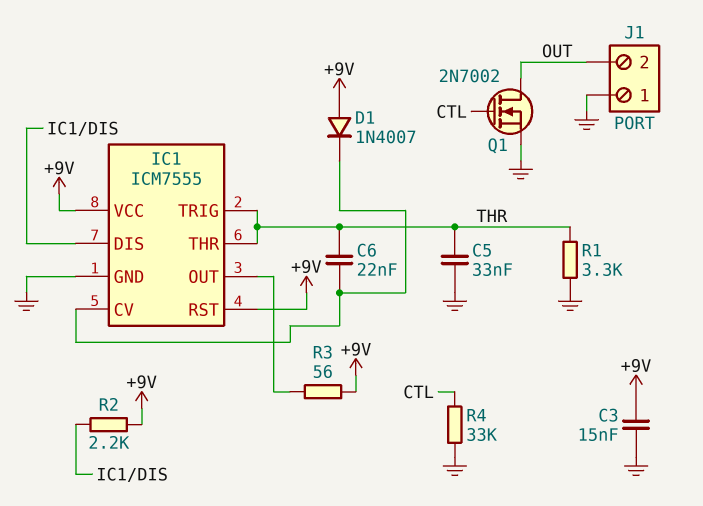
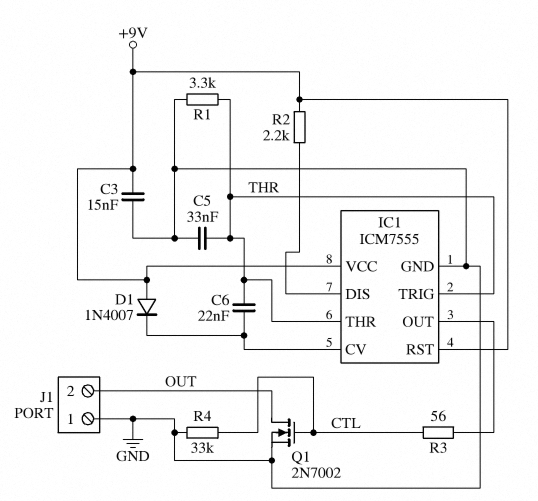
R3: 56 (+9V, IC1/OUT) -> 56 (CTL, IC1/OUT)

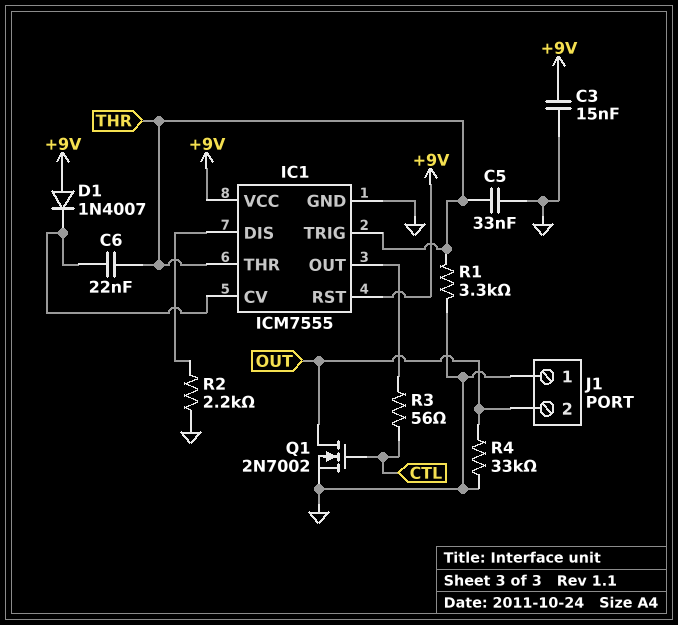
R2: 2.2k (+9V, IC1/DIS) -> 2.2k (GND, IC1/DIS)
R4: 33k (CTL, GND) -> 33k (GND, OUT)

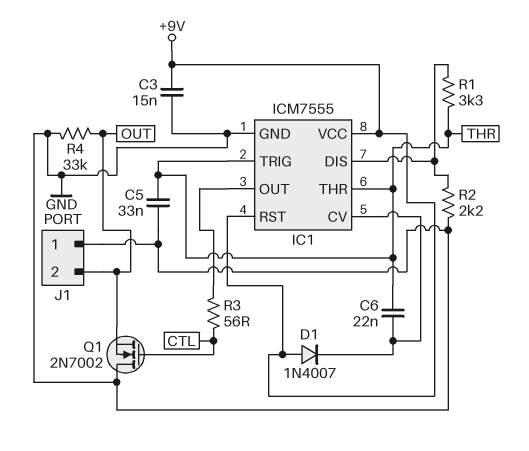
Q1: NMOS 2N7002 (G CTL, D OUT, S GND) -> NMOS 2N7002 (G CTL, D GND, S OUT)
R1: 3.3k (GND, THR) -> 3.3k (IC1/DIS, THR)

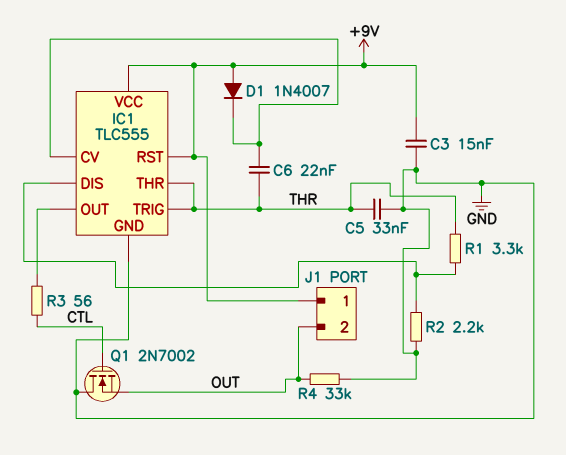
IC1: ICM7555 -> TLC555
J1 pin 1: GND -> +9V

